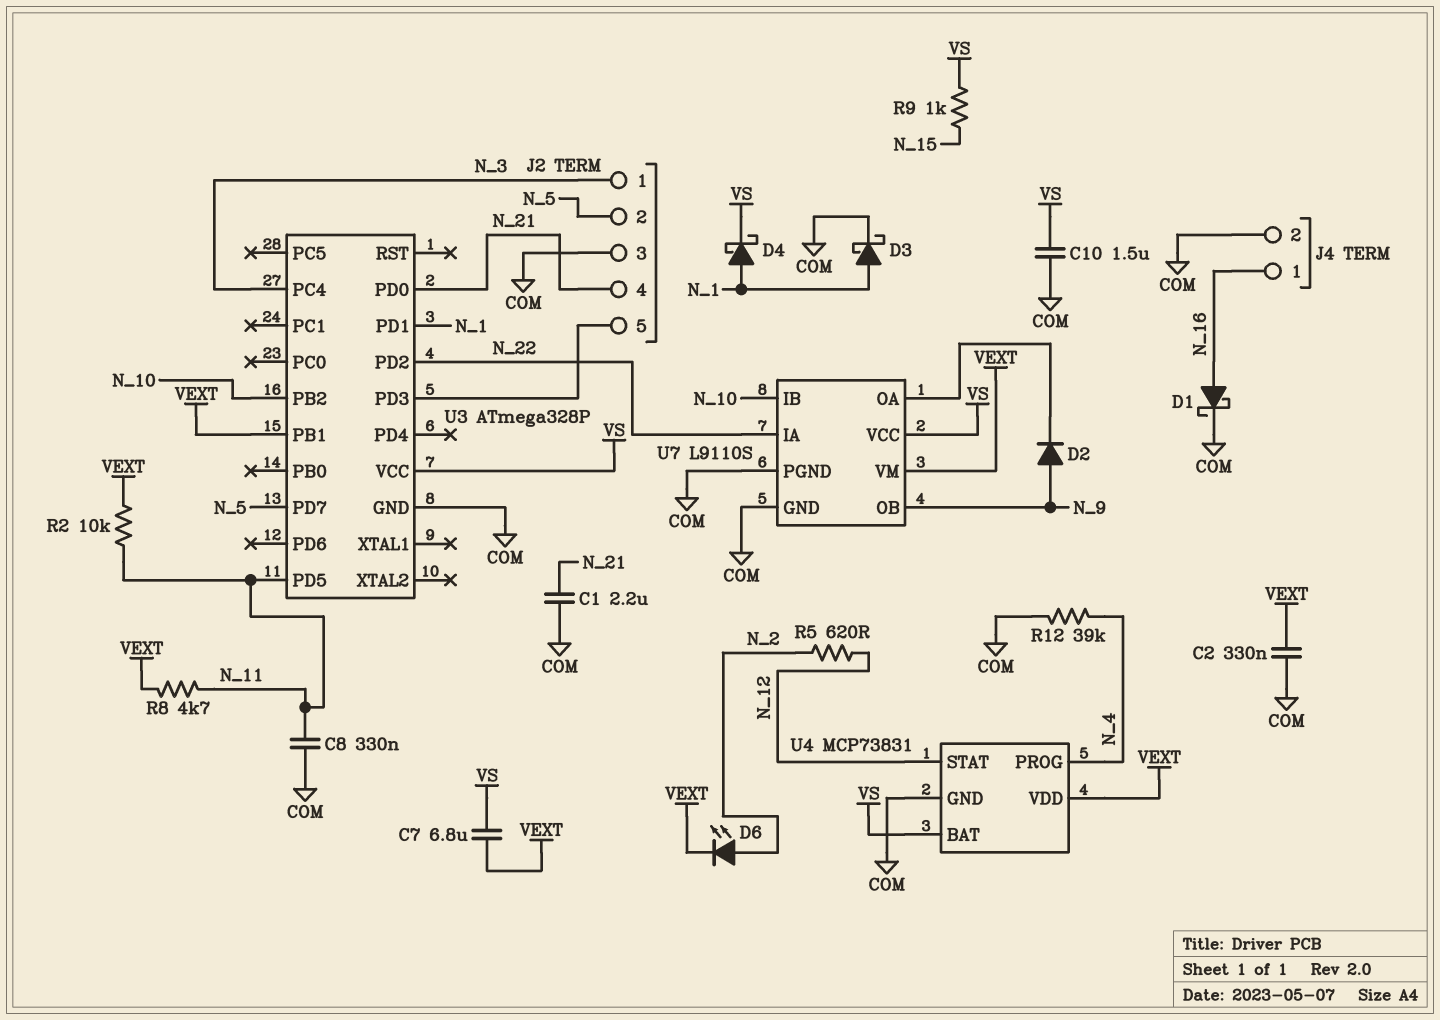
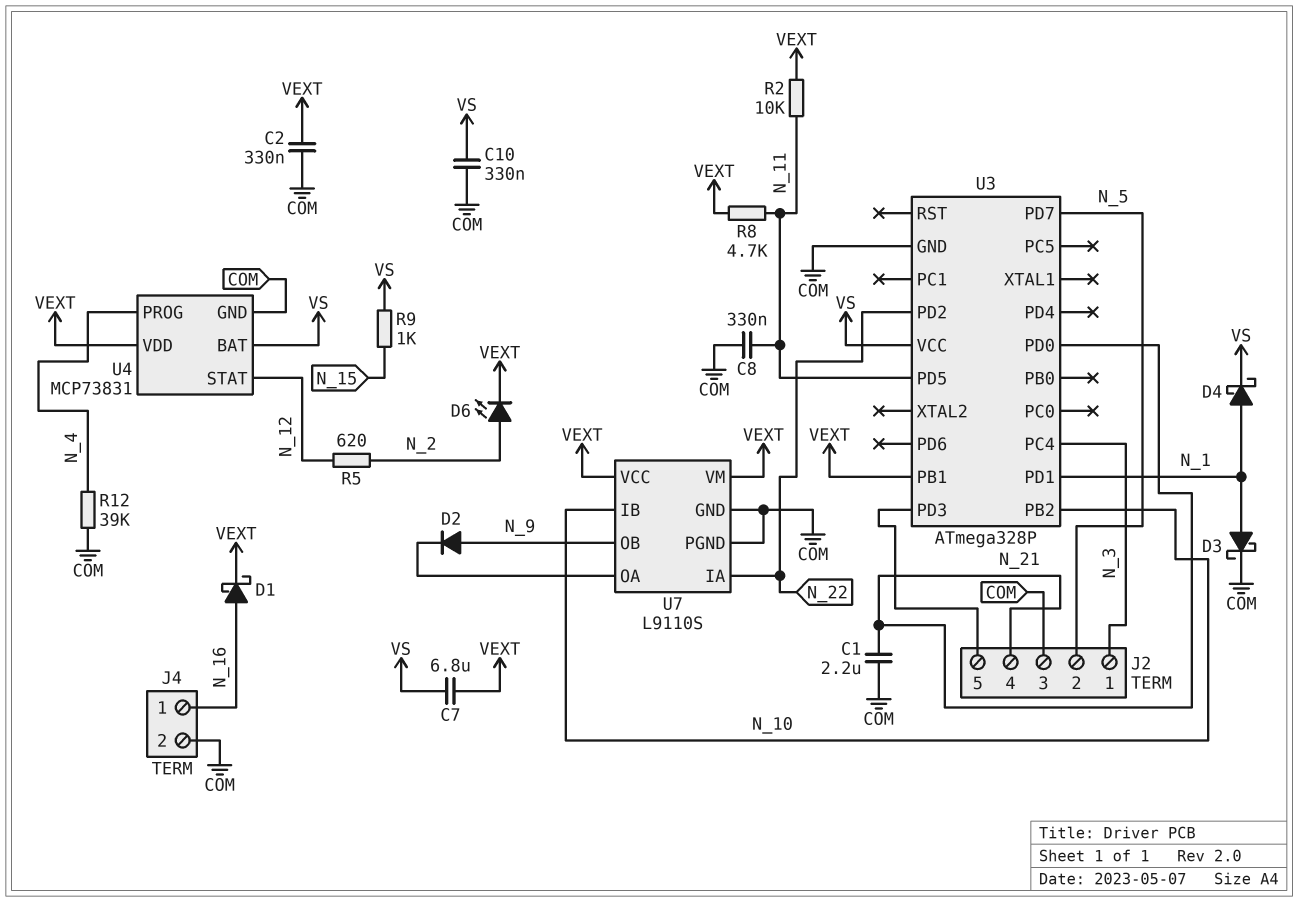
C10: 1.5uF (COM, VS) -> 330nF (COM, VS)
D1: schottky (A N_16, K COM) -> schottky (A N_16, K VEXT)
U7 pin VCC: VS -> VEXT

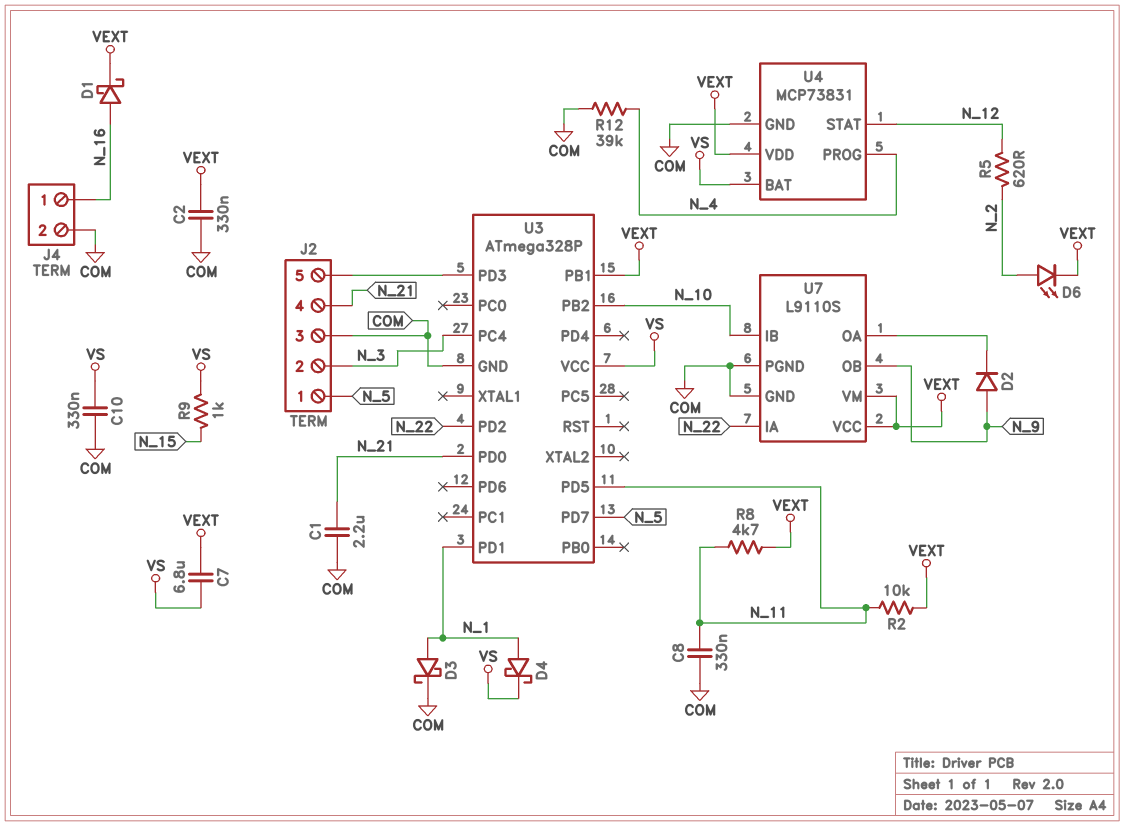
J2 pin 1: N_3 -> N_5
J2 pin 2: N_5 -> N_3

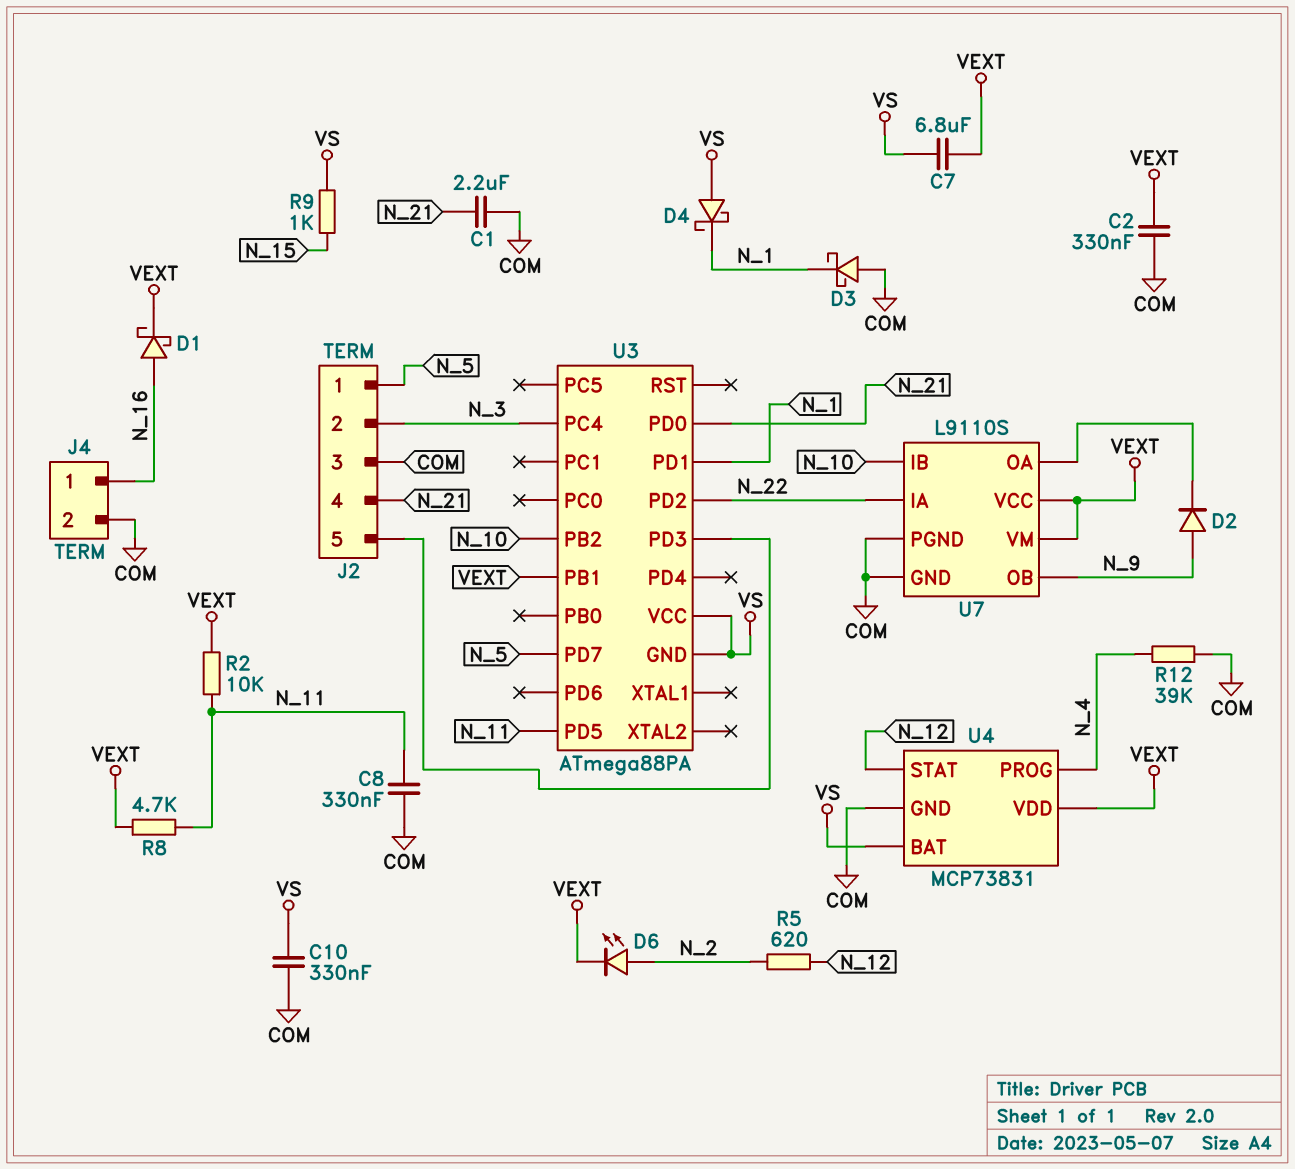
D3: schottky (A N_1, K COM) -> schottky (A COM, K N_1)
D4: schottky (A N_1, K VS) -> schottky (A VS, K N_1)
U3: ATmega328P -> ATmega88PA
U3 pin GND: COM -> VS

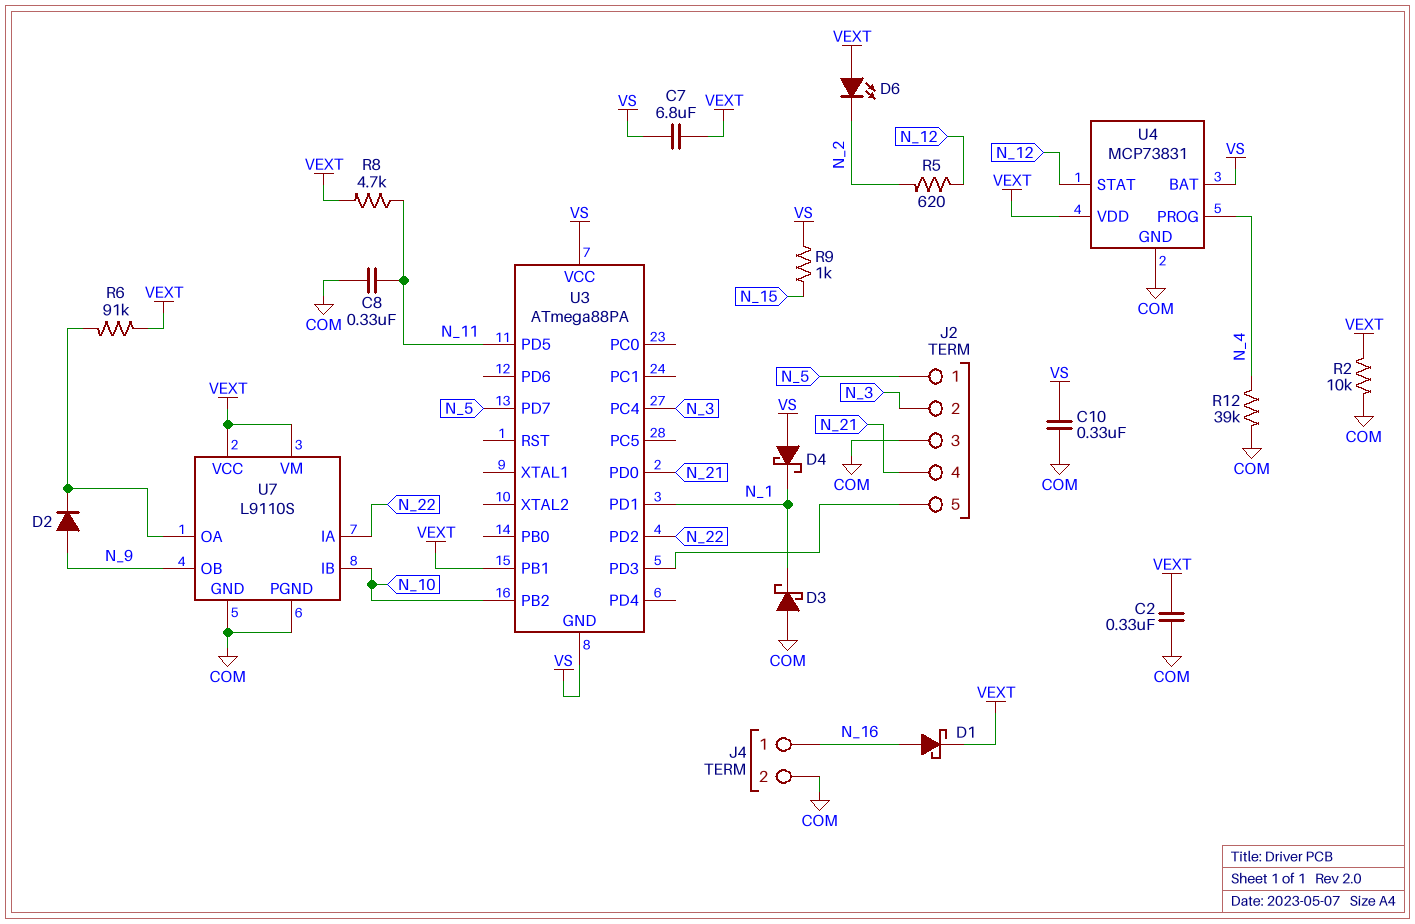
C1: 2.2uF (COM, N_21) -> none
D6: LED (A N_2, K VEXT) -> LED (A VEXT, K N_2)
R2: 10k (N_11, VEXT) -> 10k (COM, VEXT)
R6: none -> 91k (U7/OA, VEXT)

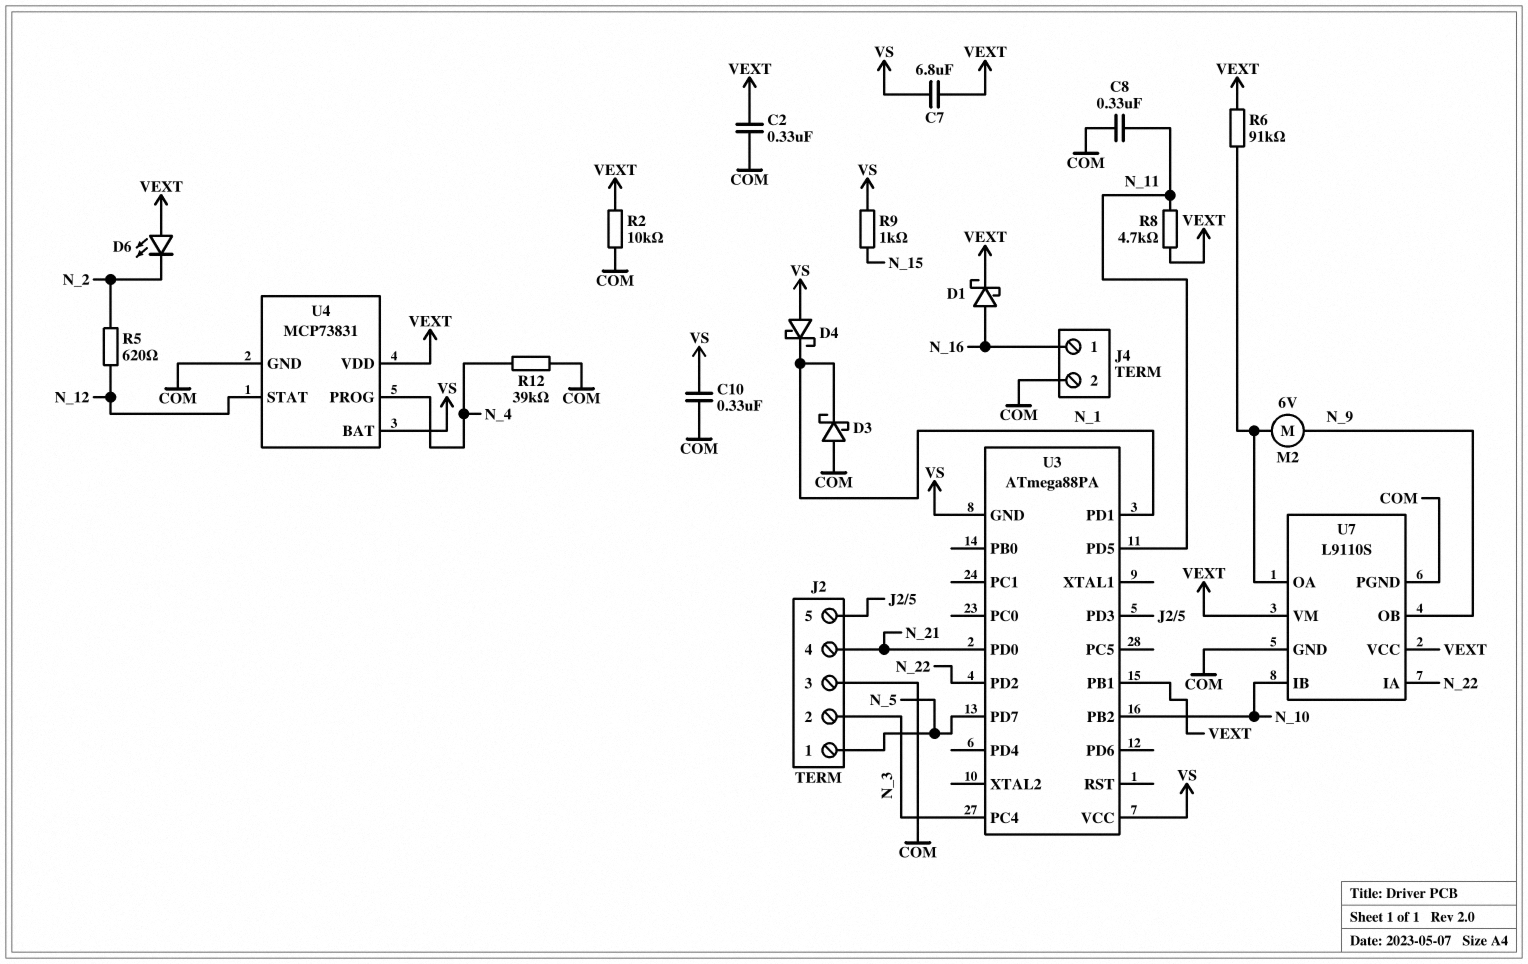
D2: diode (A N_9, K U7/OA) -> none
M2: none -> motor 6V (N_9, U7/OA)

